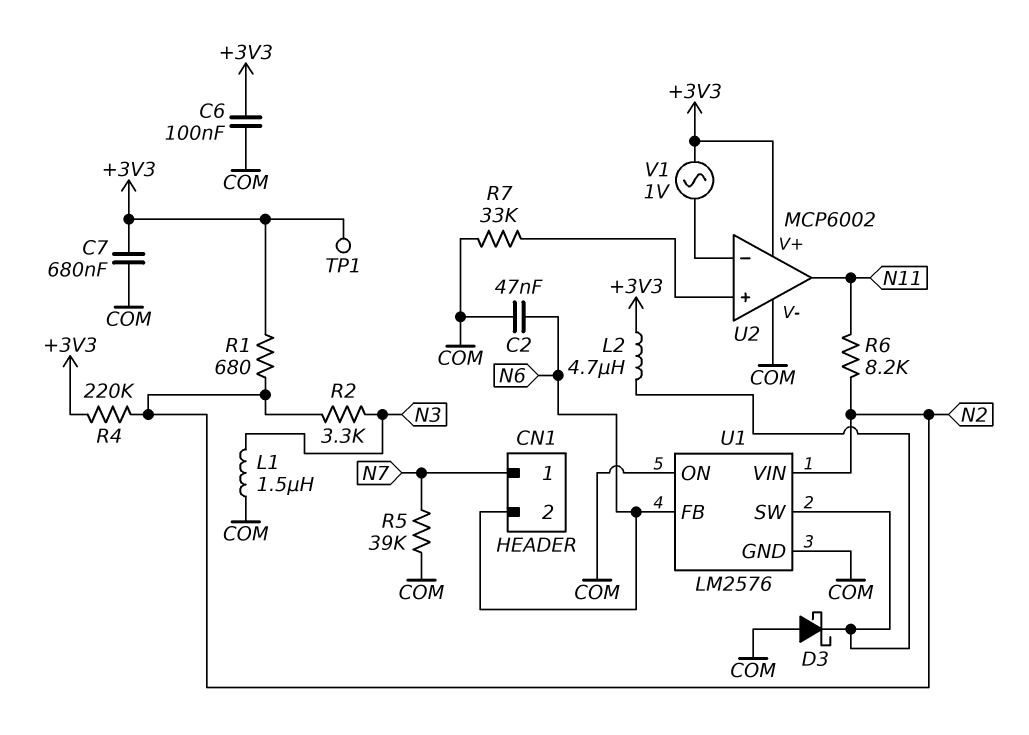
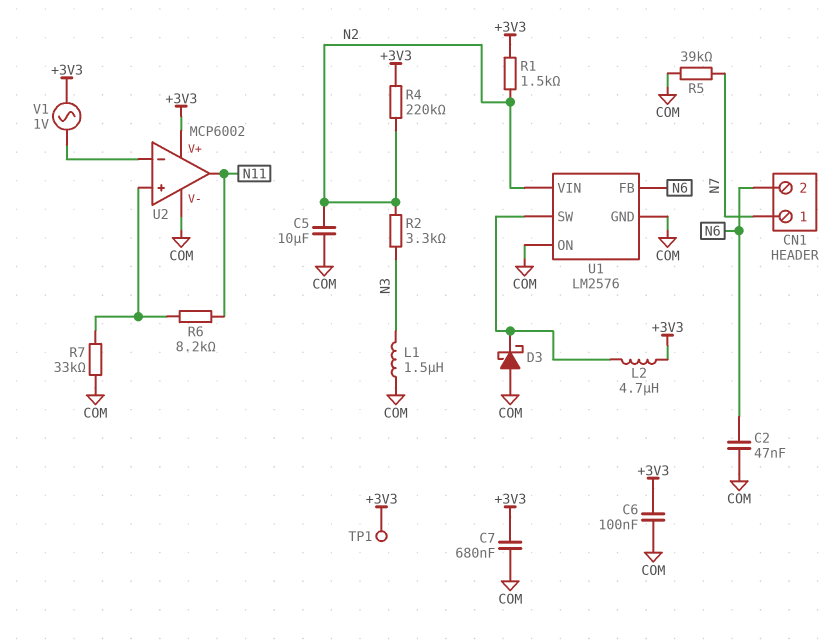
C5: none -> 10uF (COM, N2)
R1: 680 (+3V3, N2) -> 1.5k (+3V3, N2)
R6: 8.2k (N2, N11) -> 8.2k (N11, U2/in+)

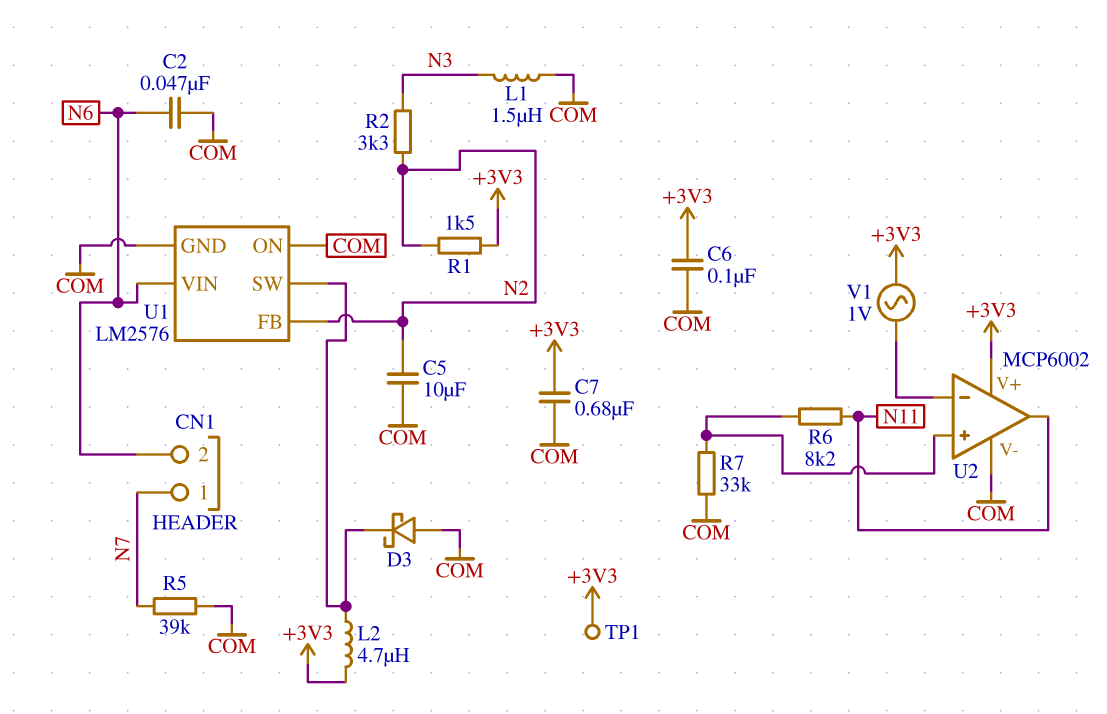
R4: 220k (+3V3, N2) -> none
U1 pin FB: N6 -> N2
U1 pin VIN: N2 -> N6

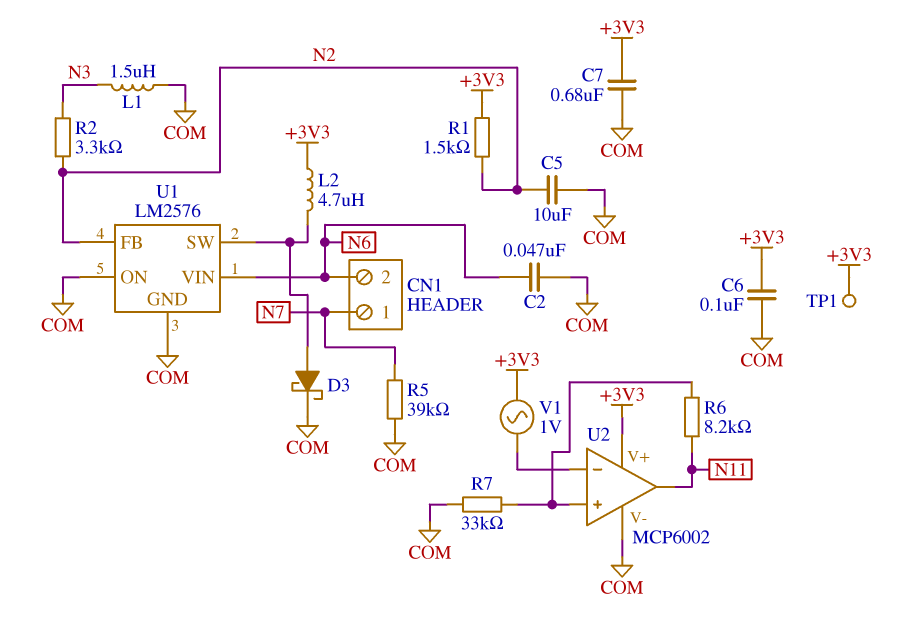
D3: schottky (A COM, K U1/SW) -> schottky (A U1/SW, K COM)

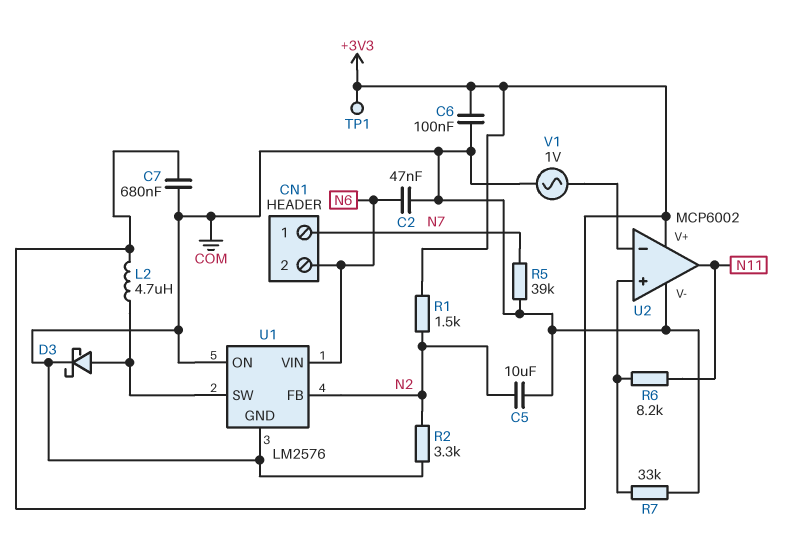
L1: 1.5uH (COM, N3) -> none
R2: 3.3k (N2, N3) -> 3.3k (COM, N2)
V1: AC 1V (+3V3, U2/in-) -> AC 1V (COM, U2/in-)

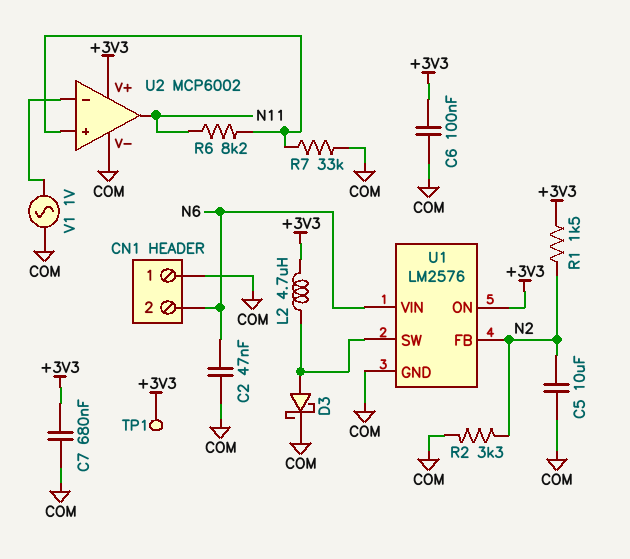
CN1 pin 1: N7 -> COM
R5: 39k (COM, N7) -> none
U1 pin ON: COM -> +3V3

